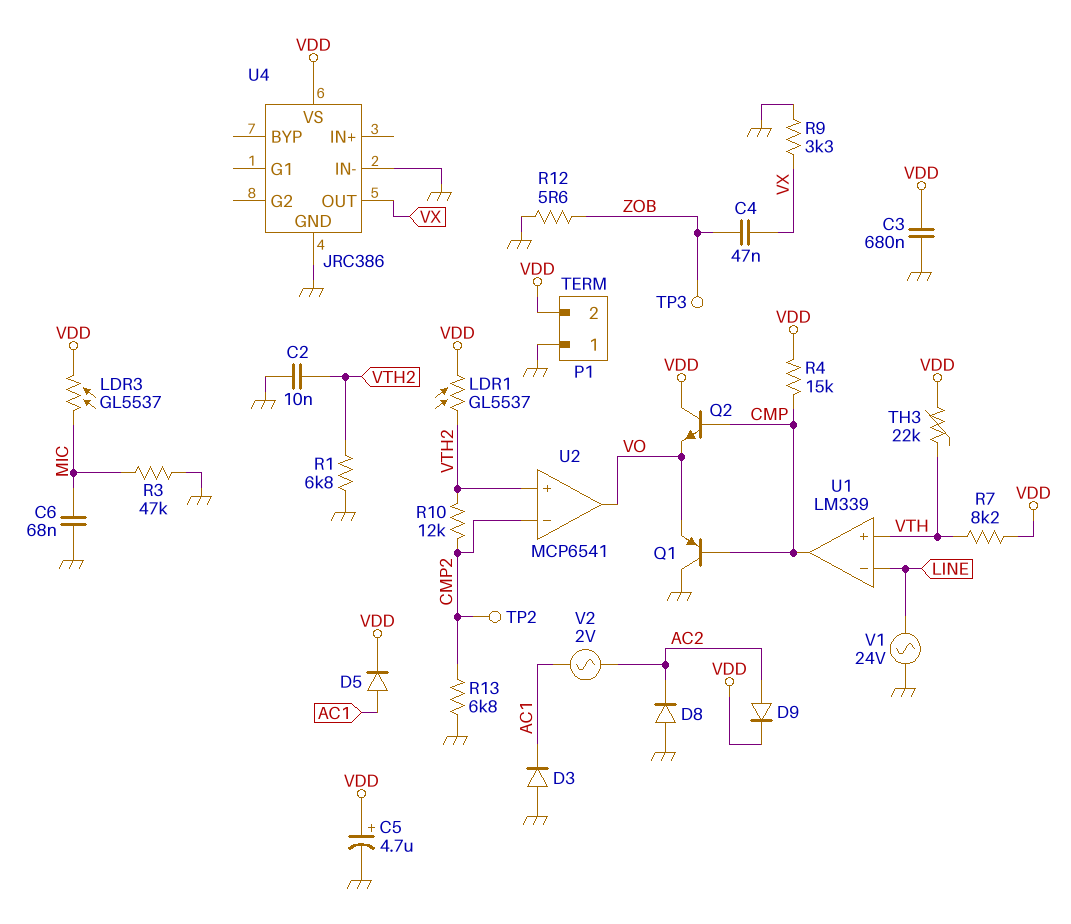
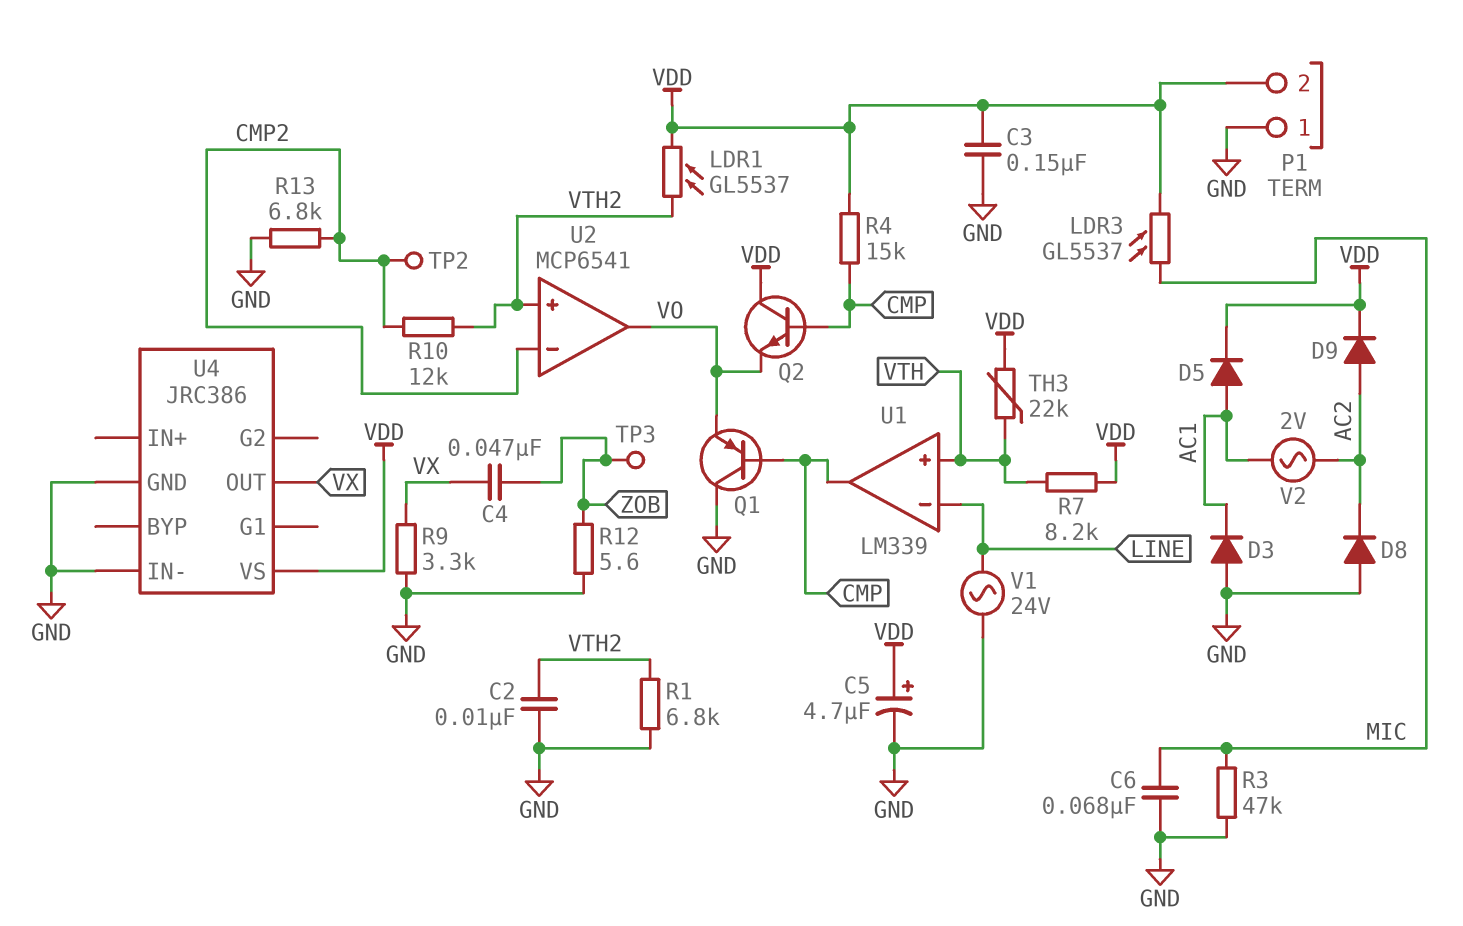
C3: 680nF (GND, VDD) -> 150nF (GND, VDD)

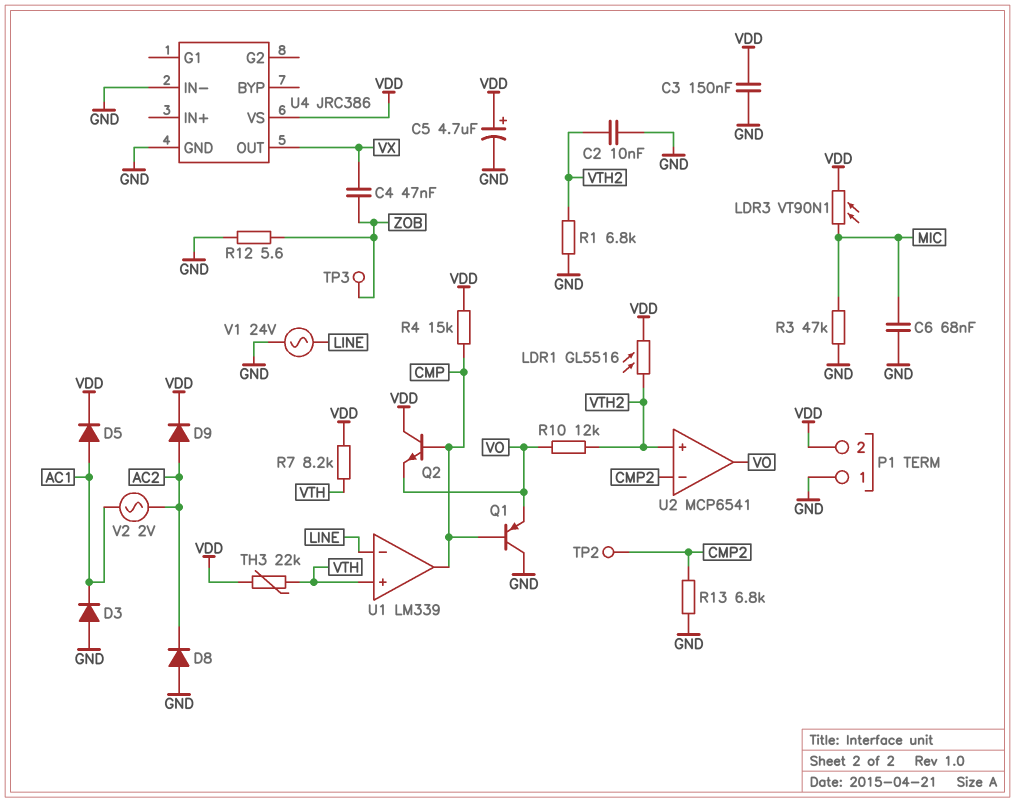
LDR1: GL5537 (VDD, VTH2) -> GL5516 (VDD, VTH2)
LDR3: GL5537 (MIC, VDD) -> VT90N1 (MIC, VDD)
R9: 3.3k (GND, VX) -> none
R10: 12k (CMP2, VTH2) -> 12k (VO, VTH2)

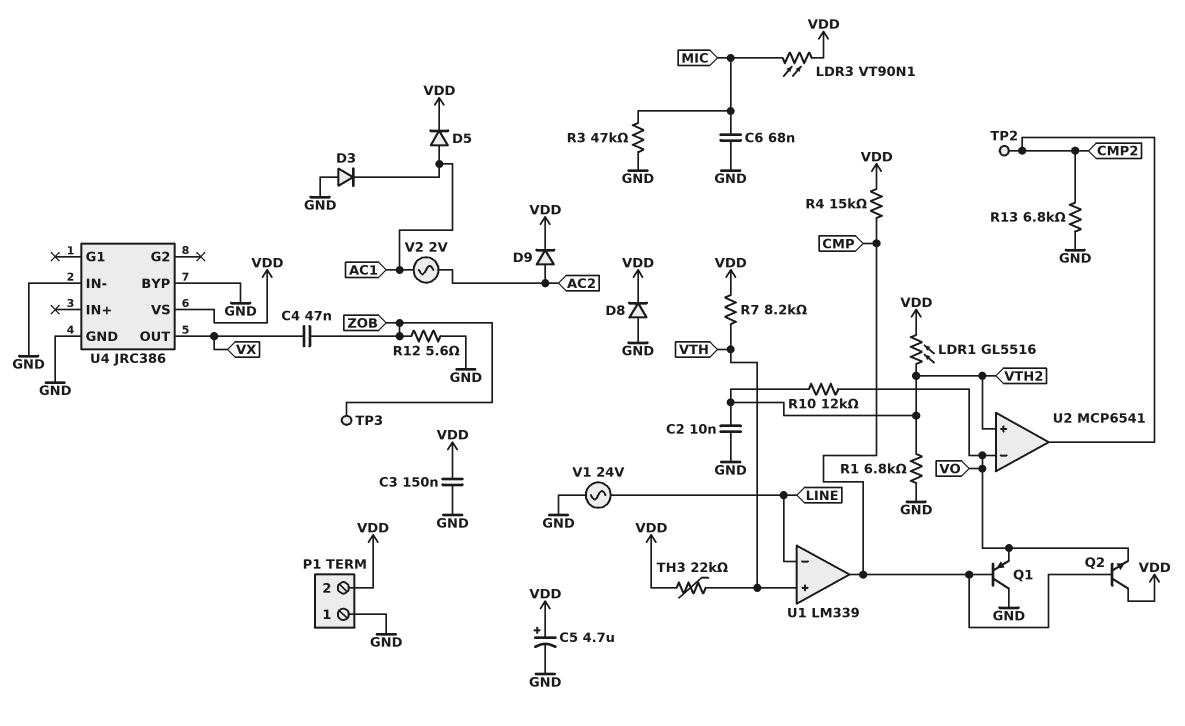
D8: diode (A GND, K AC2) -> diode (A GND, K VDD)
U2 pin in-: CMP2 -> VO
U2 pin out: VO -> CMP2
U4 pin BYP: none -> GND

